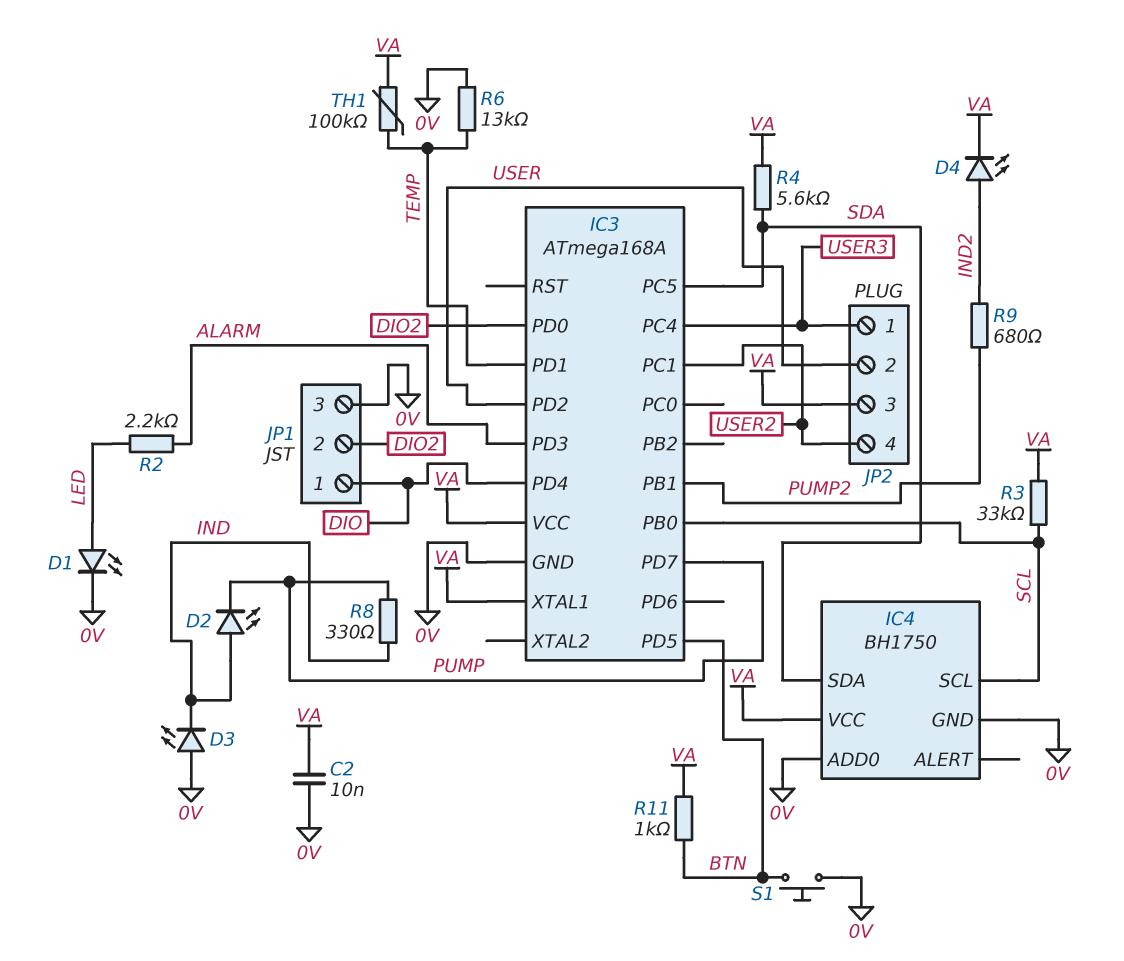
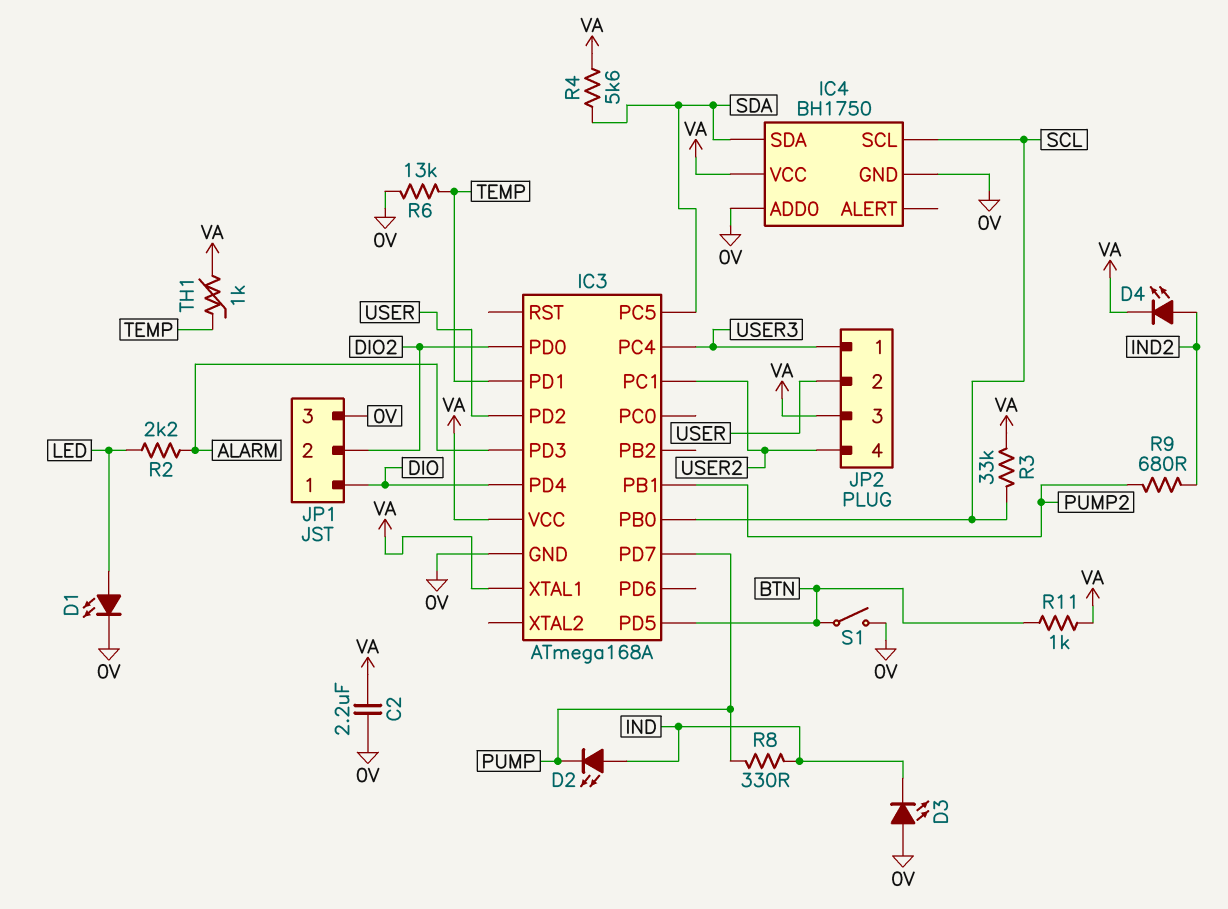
C2: 10nF (0V, VA) -> 2.2uF (0V, VA)
S1: button (0V, BTN) -> switch (0V, BTN)
TH1: 100k (TEMP, VA) -> 1k (TEMP, VA)

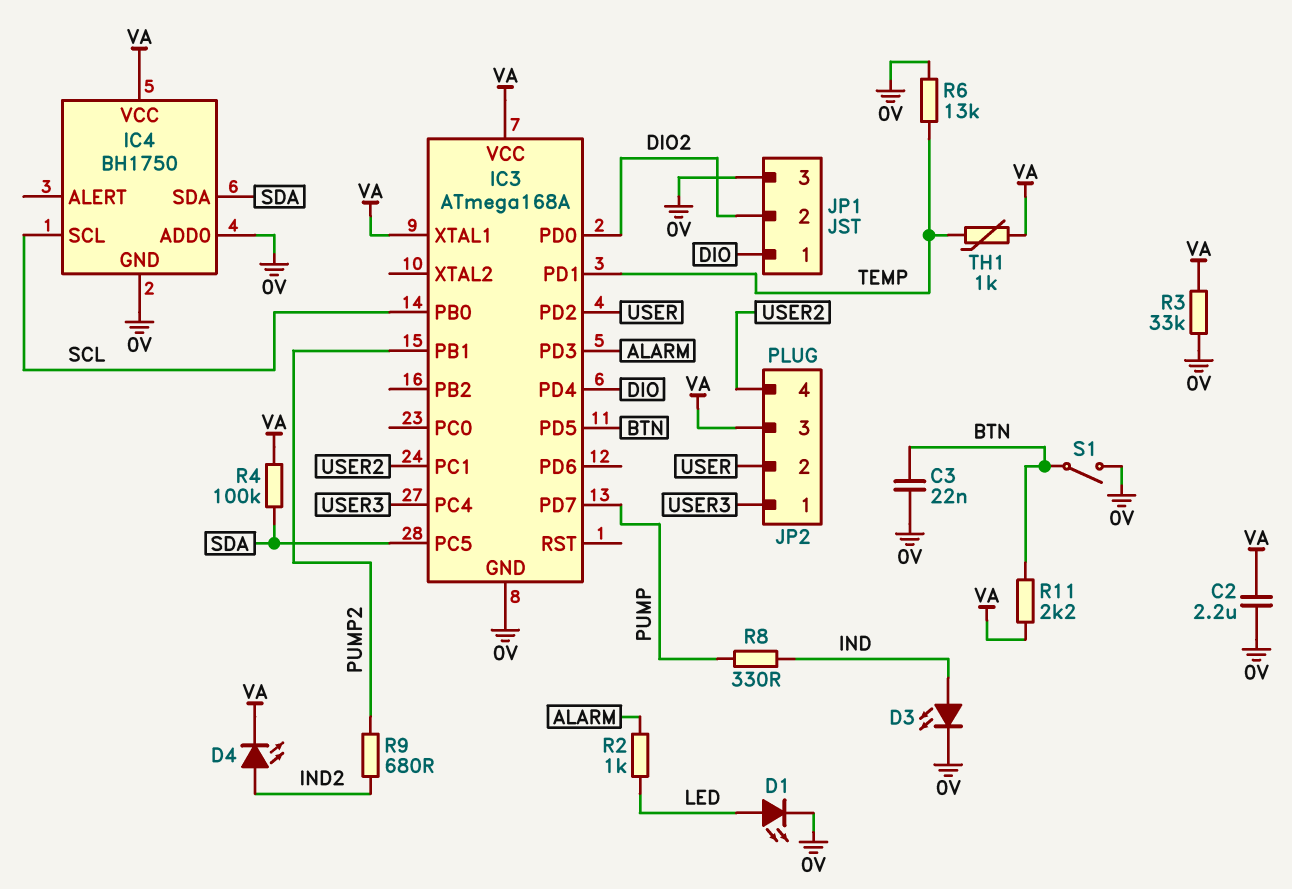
C3: none -> 22nF (0V, BTN)
D2: LED (A IND, K PUMP) -> none
D3: LED (A 0V, K IND) -> LED (A IND, K 0V)
R2: 2.2k (ALARM, LED) -> 1k (ALARM, LED)
R3: 33k (SCL, VA) -> 33k (0V, VA)
R4: 5.6k (SDA, VA) -> 100k (SDA, VA)
R11: 1k (BTN, VA) -> 2.2k (BTN, VA)

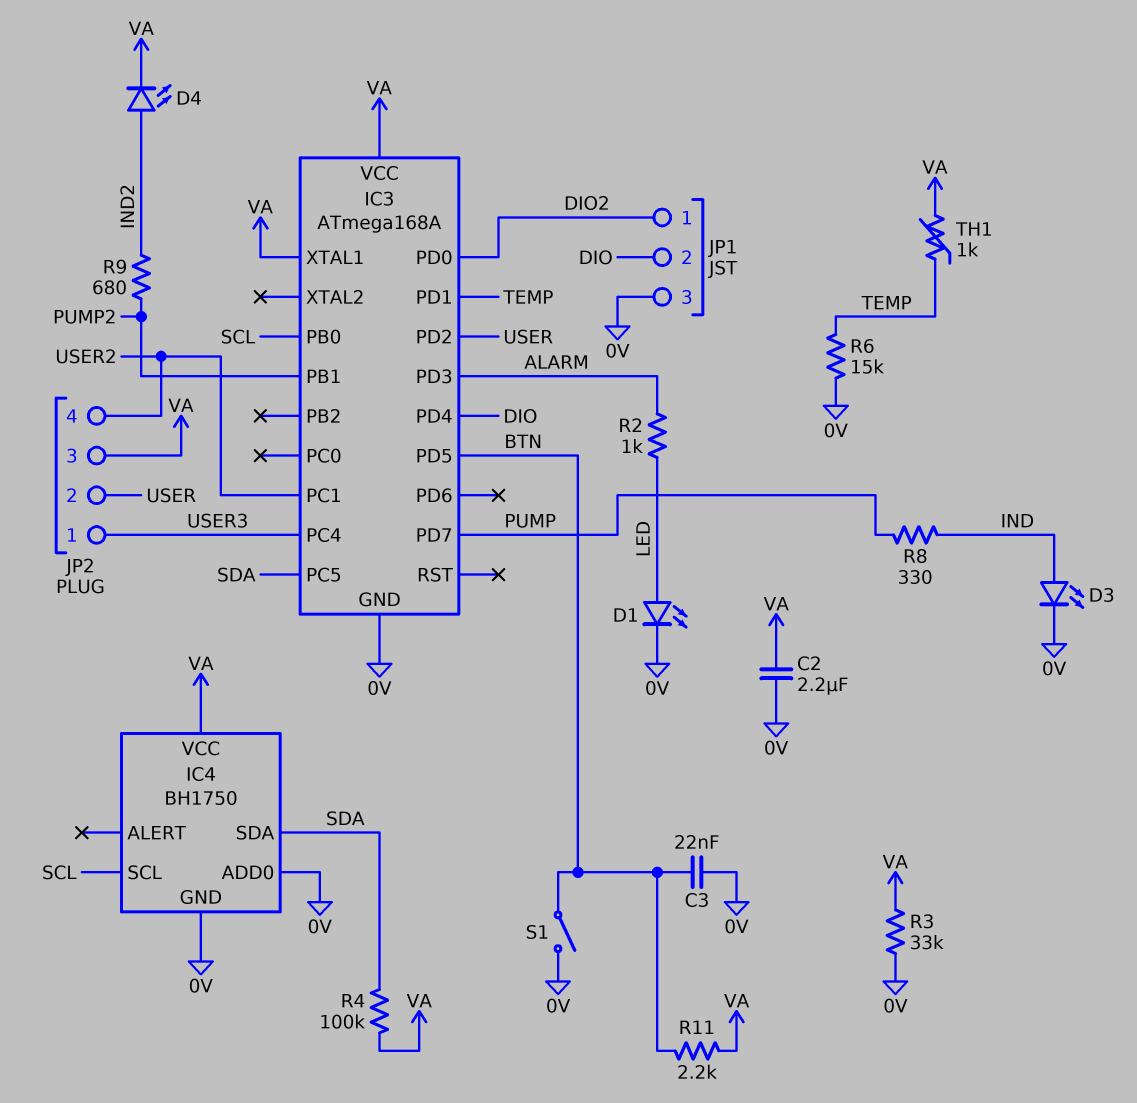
JP1 pin 1: DIO -> DIO2
JP1 pin 2: DIO2 -> DIO
R6: 13k (0V, TEMP) -> 15k (0V, TEMP)

